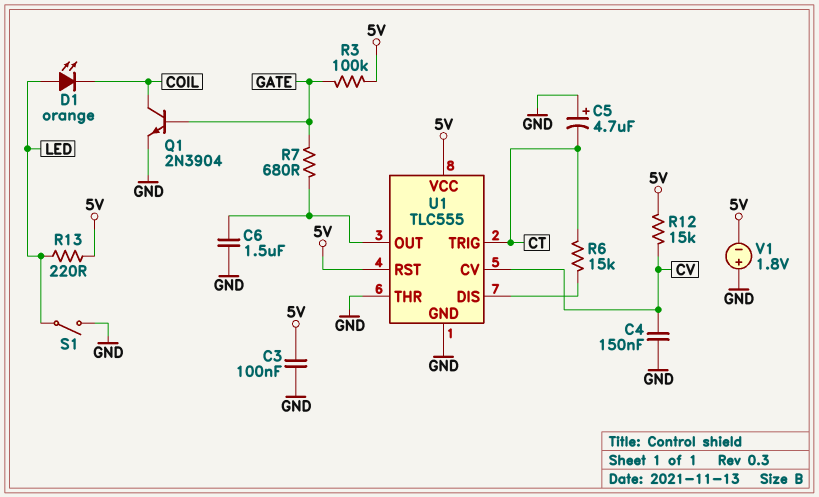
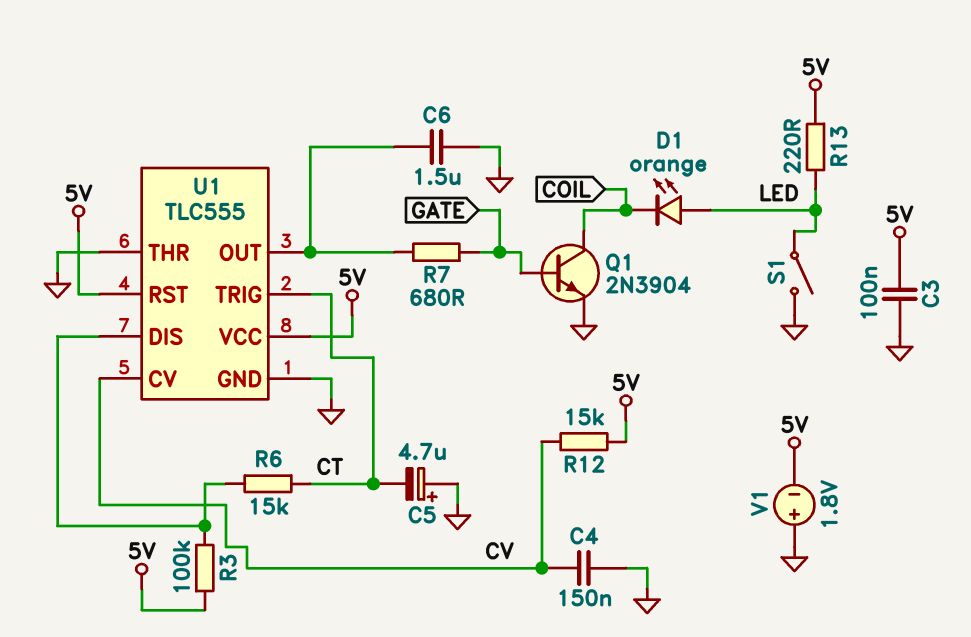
R3: 100k (5V, GATE) -> 100k (5V, U1/DIS)

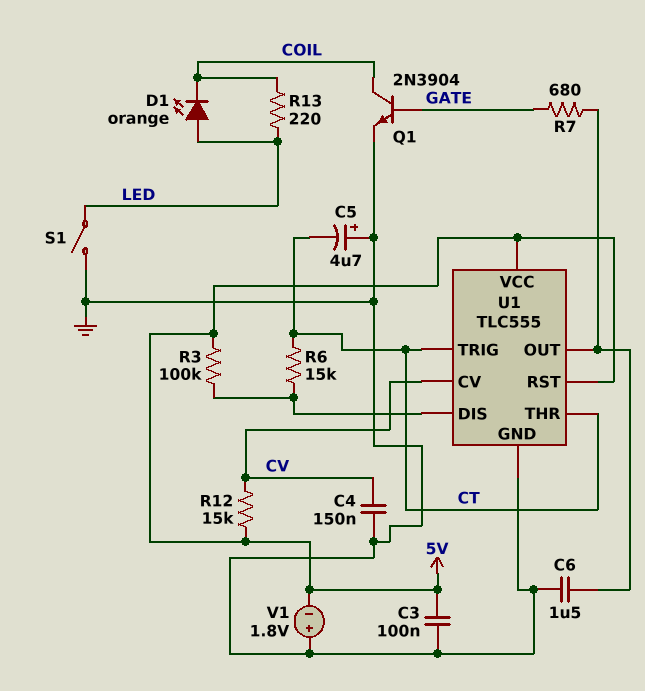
R13: 220 (5V, LED) -> 220 (COIL, LED)
U1 pin THR: GND -> CT

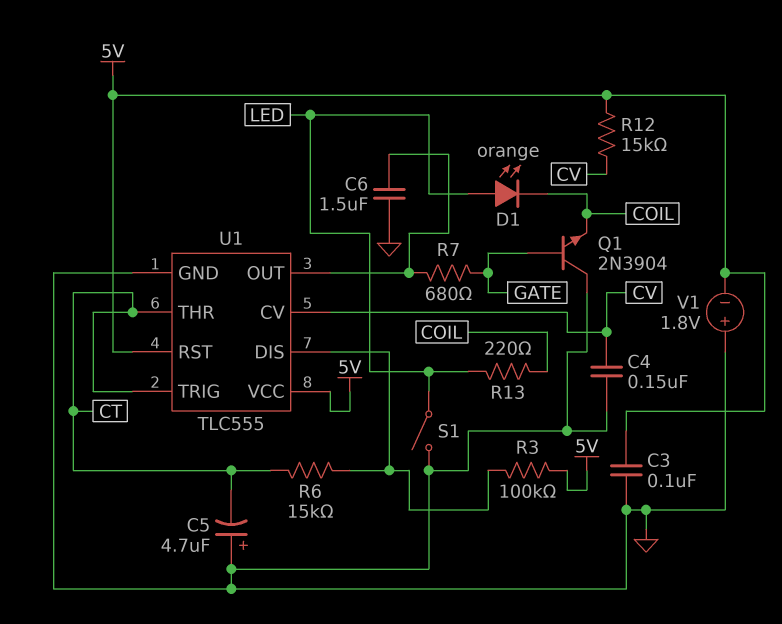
Q1: NPN 2N3904 (B GATE, C COIL, E GND) -> NPN 2N3904 (B GATE, C GND, E COIL)

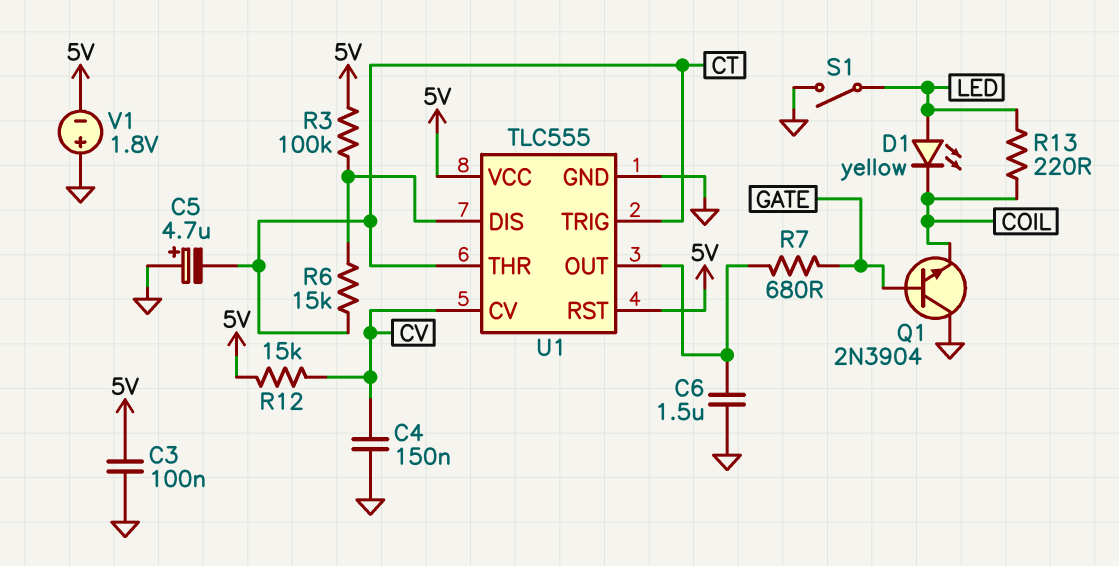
D1: LED orange (A LED, K COIL) -> LED yellow (A LED, K COIL)

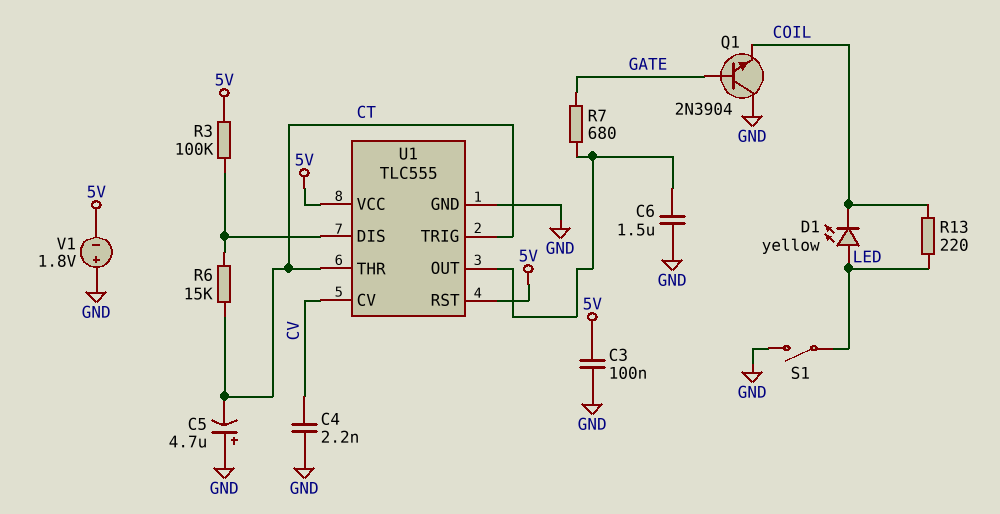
C4: 150nF (CV, GND) -> 2.2nF (CV, GND)
R12: 15k (5V, CV) -> none

